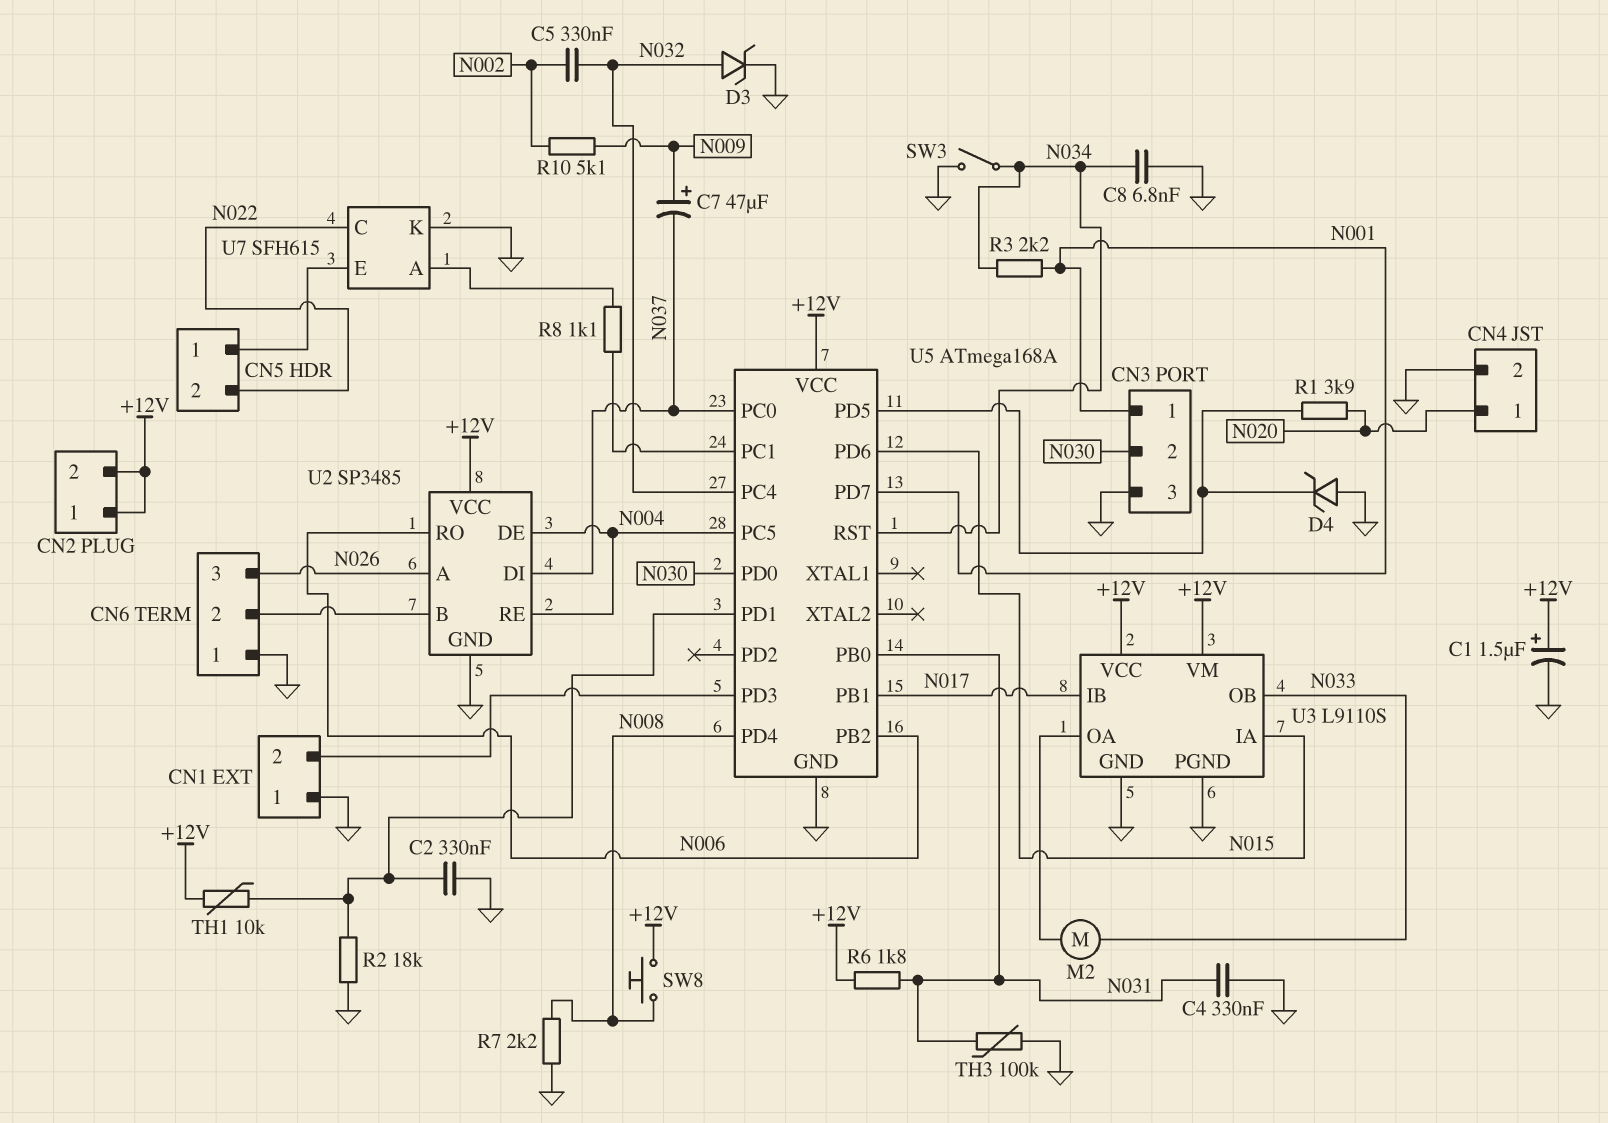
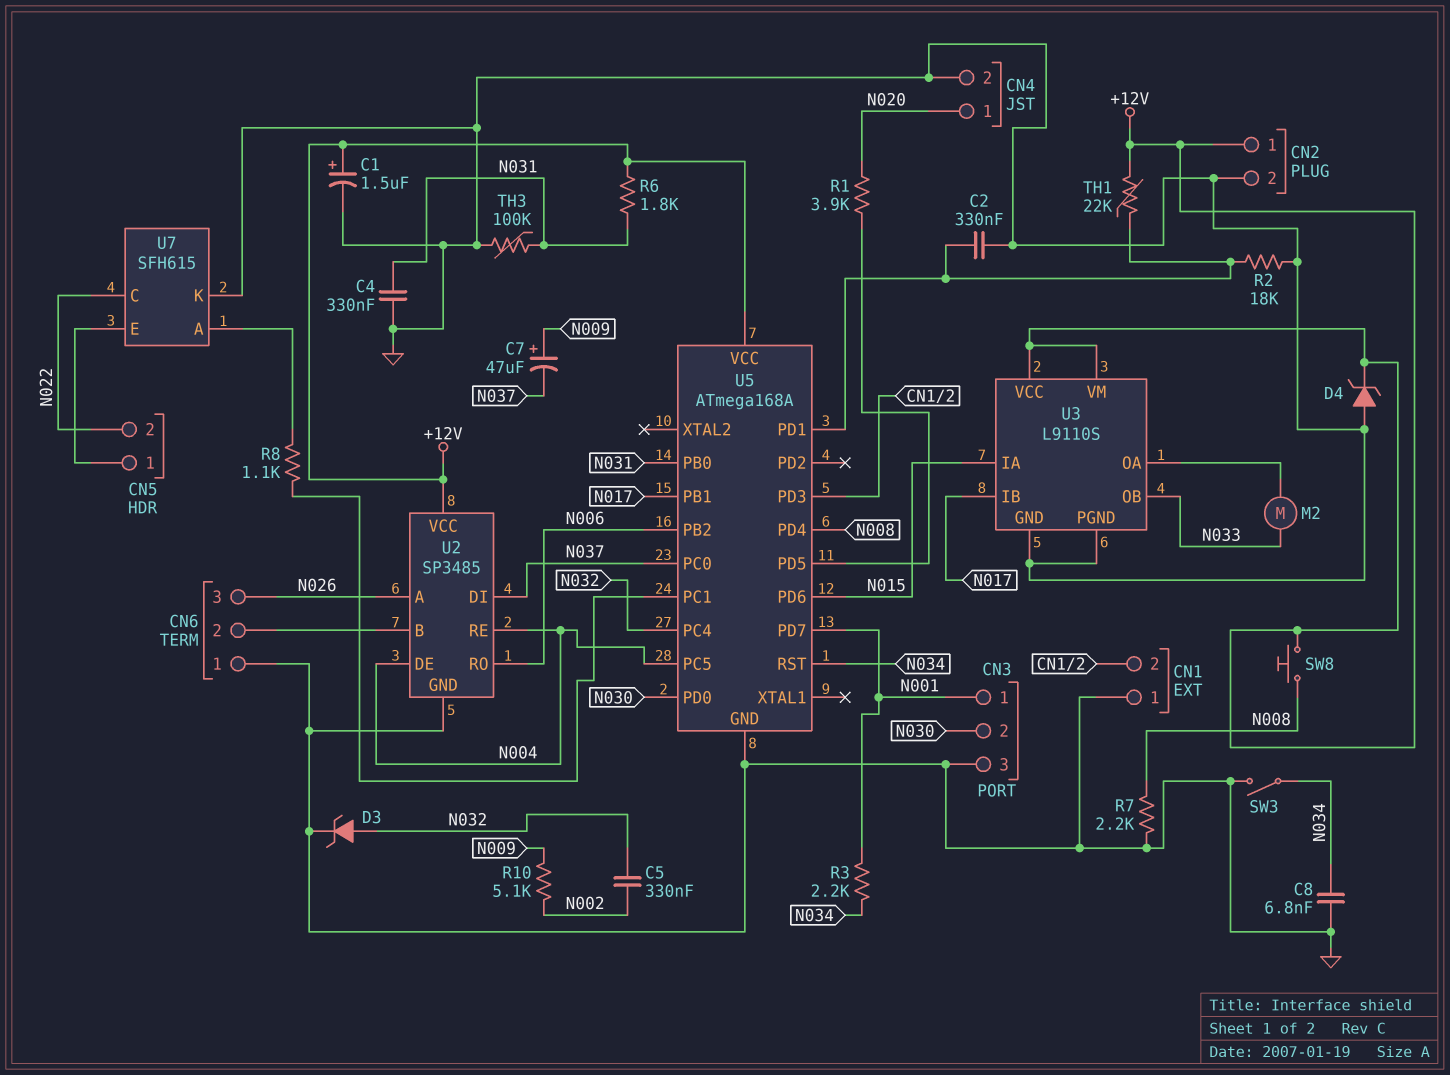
CN2 pin 2: +12V -> GND
D4: zener (A GND, K U5/PD5) -> zener (A GND, K +12V)
TH1: 10k (+12V, U5/PD1) -> 22k (+12V, U5/PD1)

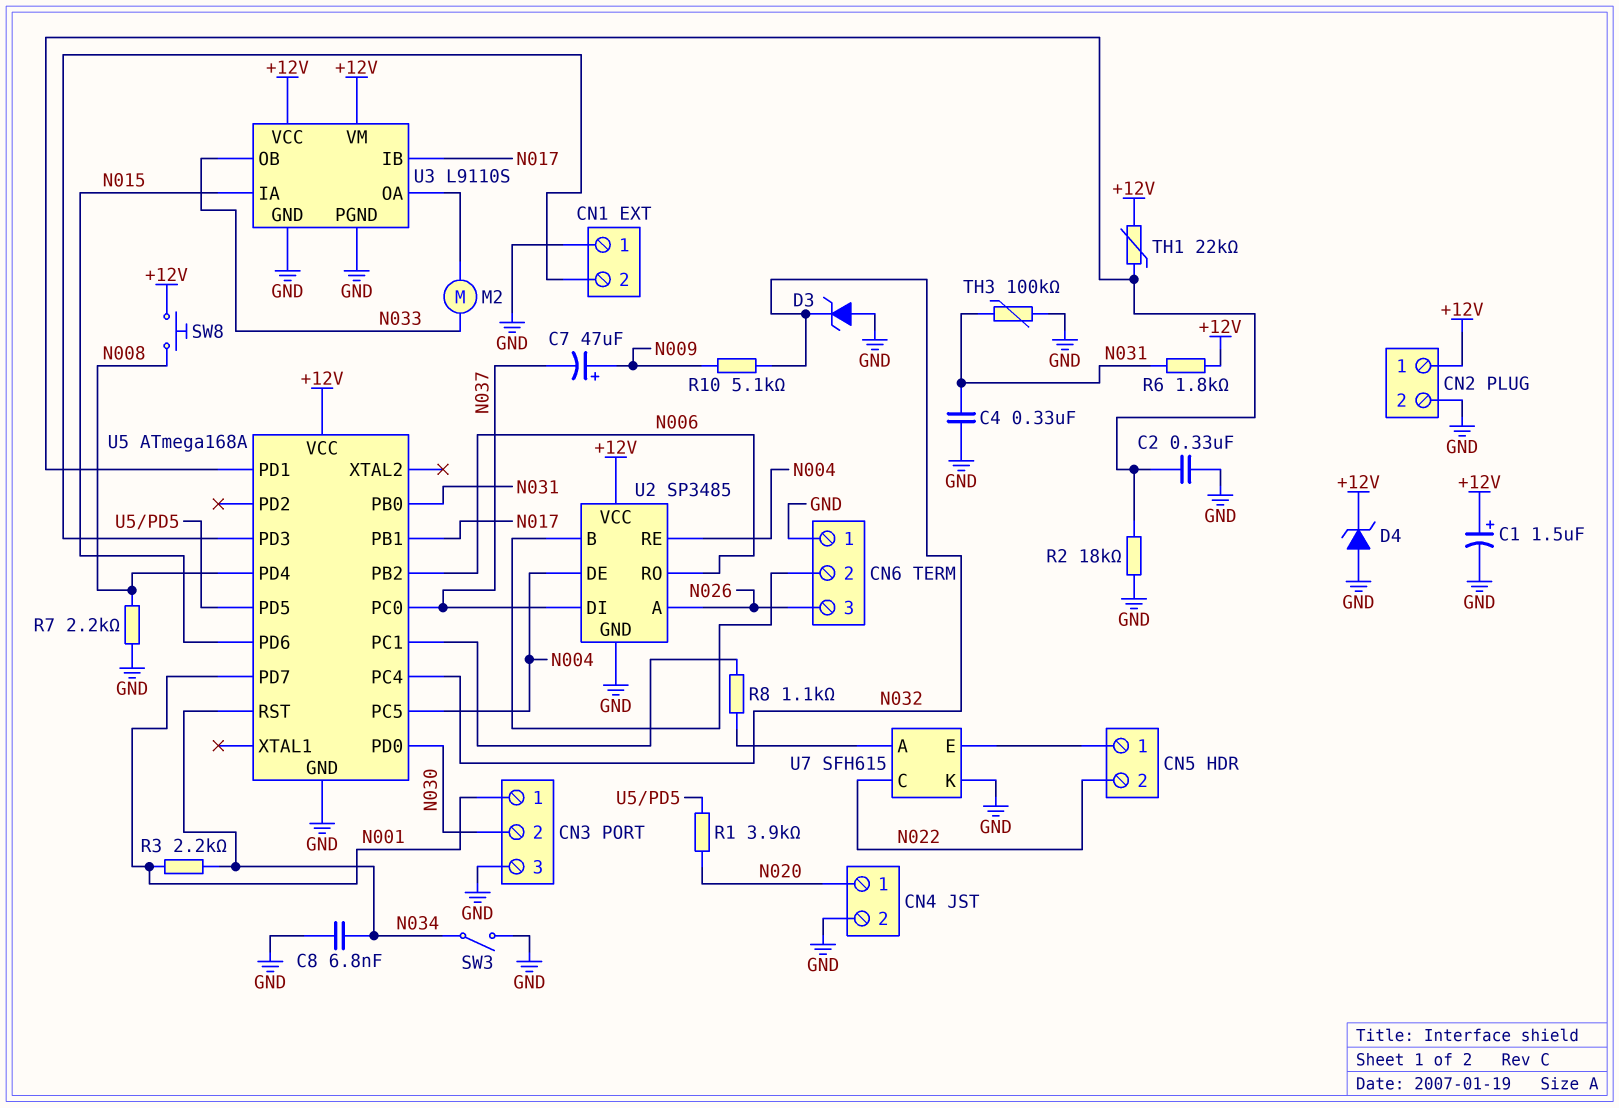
C5: 330nF (N002, N032) -> none
D3: zener (A N032, K GND) -> zener (A GND, K N032)
R10: 5.1k (N002, N009) -> 5.1k (N009, N032)

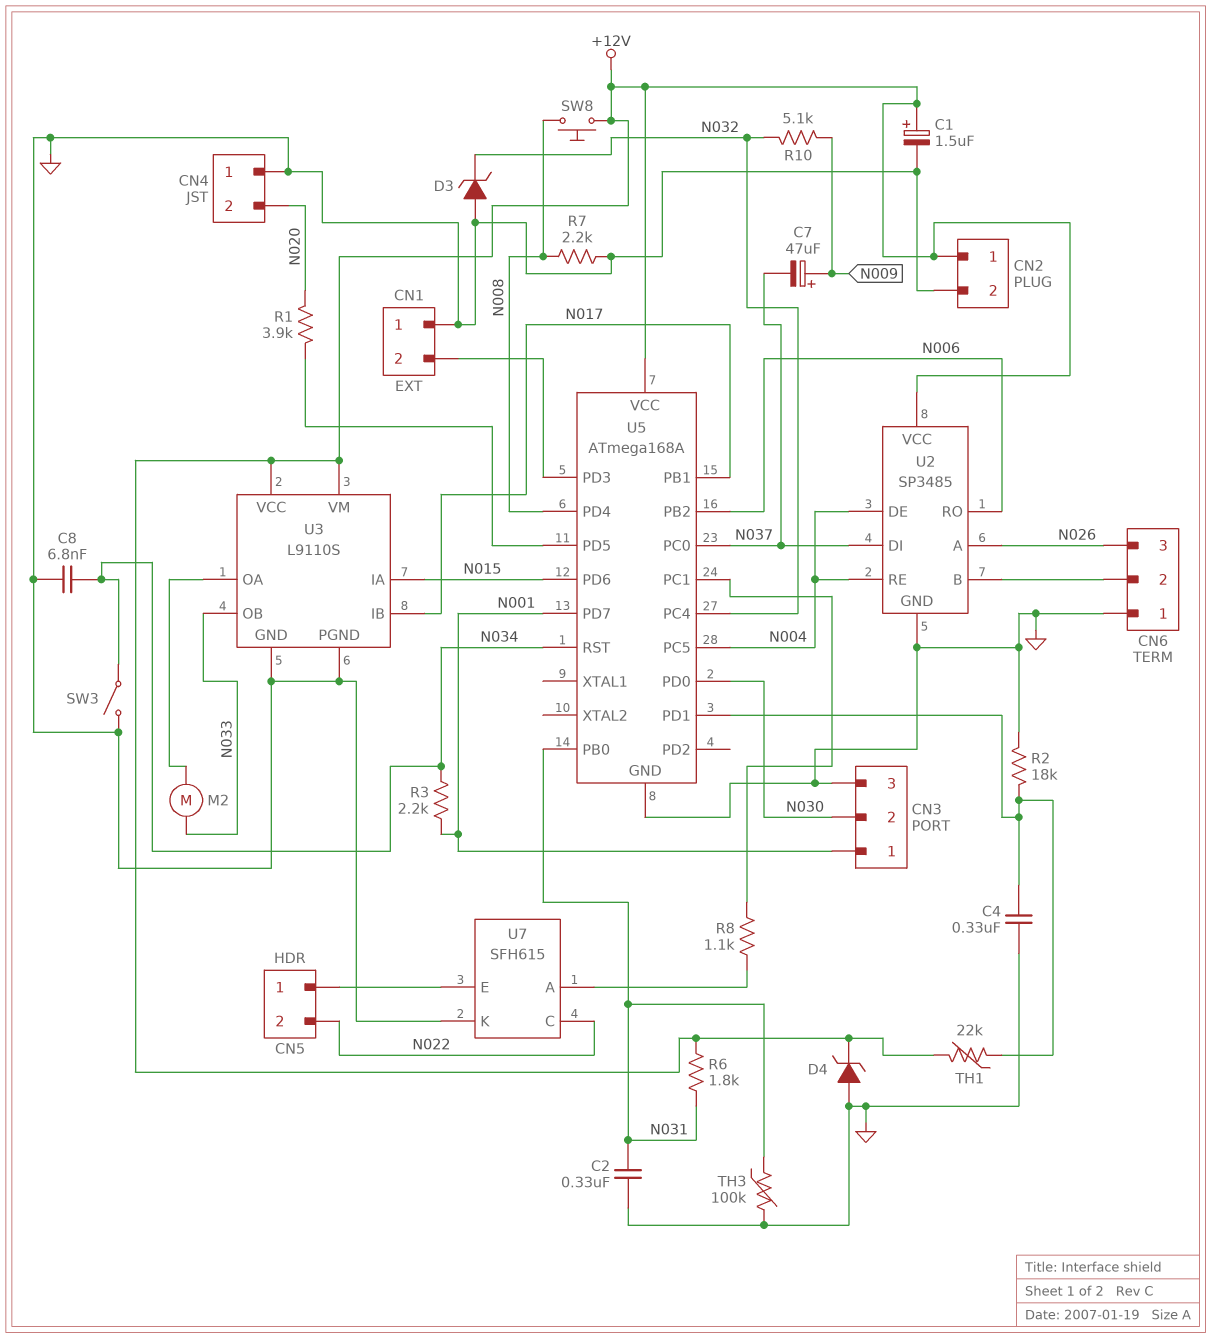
C2: 330nF (GND, U5/PD1) -> 330nF (GND, N031)
C4: 330nF (GND, N031) -> 330nF (GND, U5/PD1)
CN4 pin 1: N020 -> GND
CN4 pin 2: GND -> N020

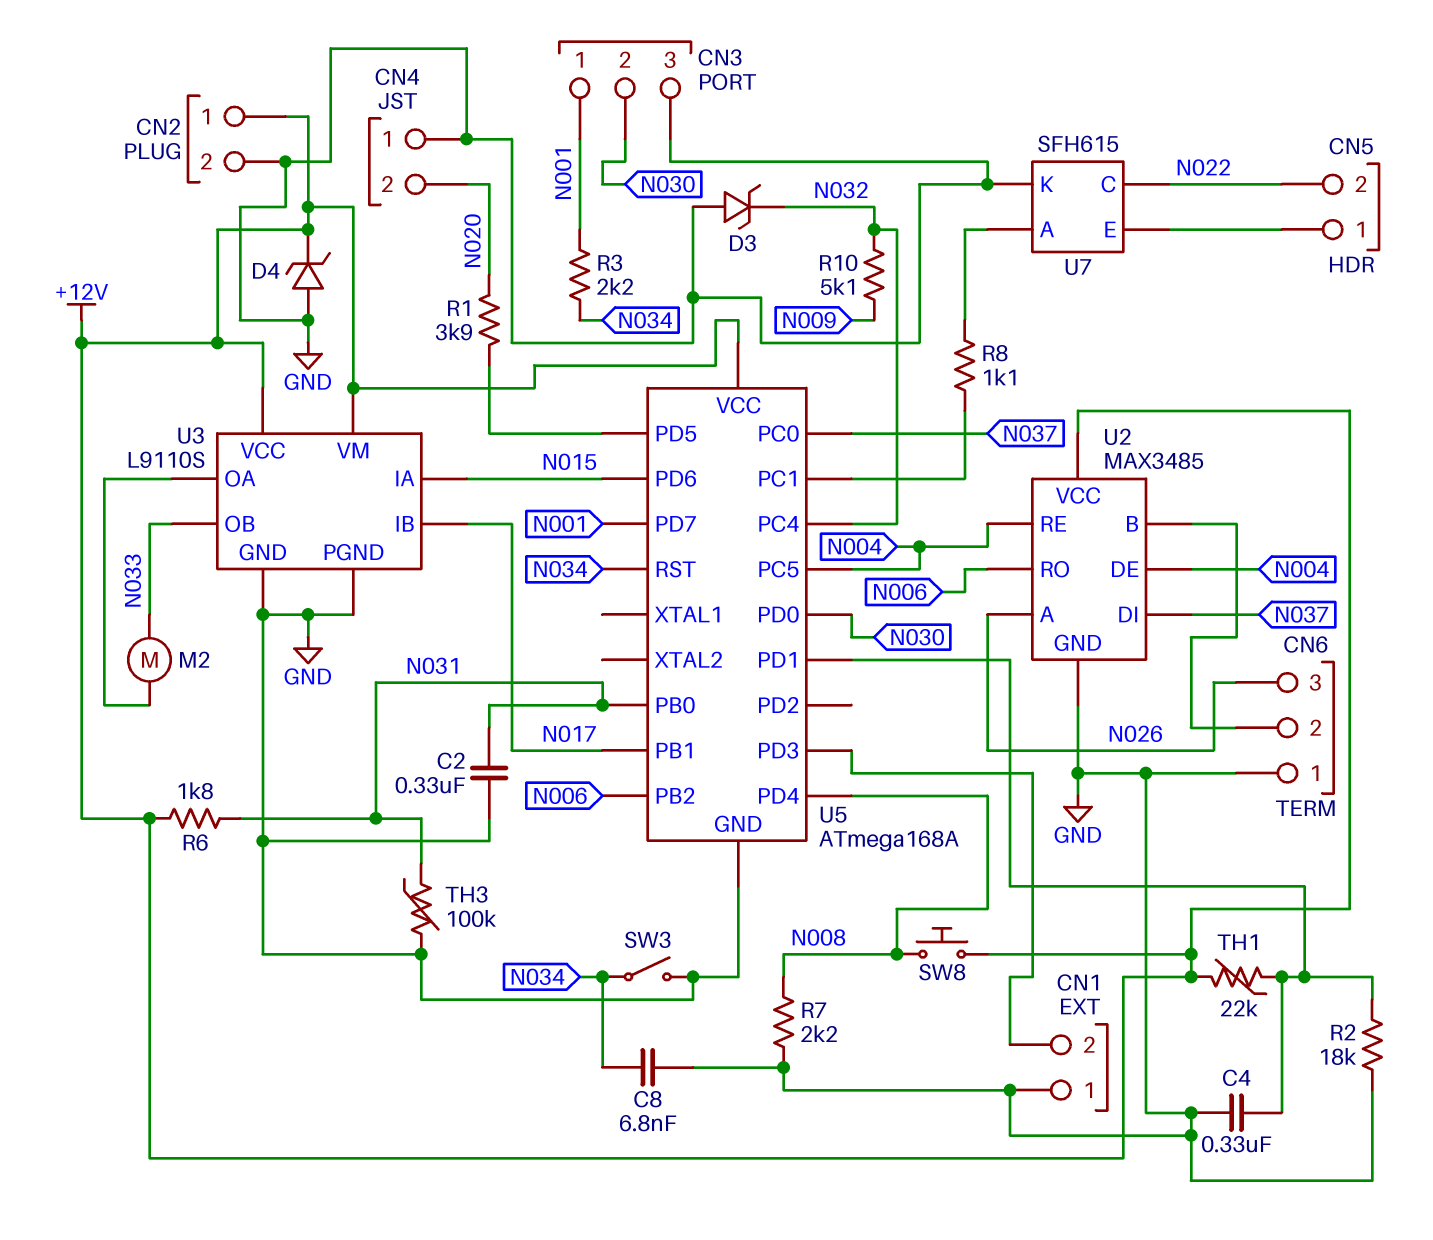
C1: 1.5uF (plus +12V, minus GND) -> none
C7: 47uF (plus N009, minus N037) -> none
U2: SP3485 -> MAX3485

